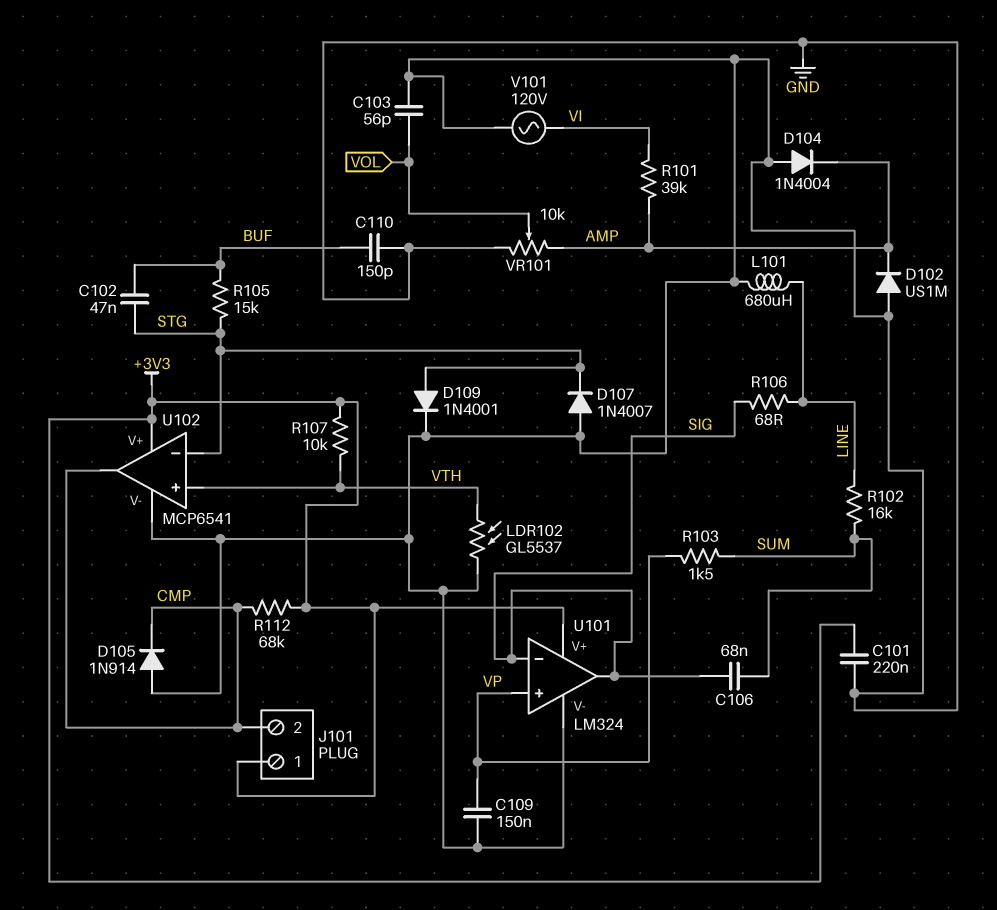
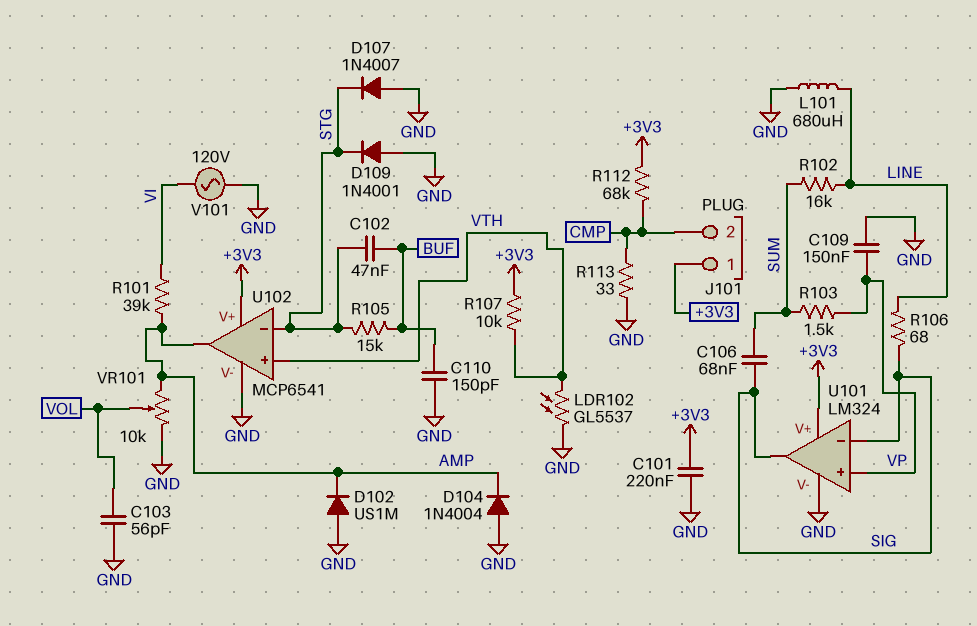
D105: diode 1N914 (A GND, K CMP) -> none
D109: diode 1N4001 (A STG, K GND) -> diode 1N4001 (A GND, K STG)
R113: none -> 33 (CMP, GND)
U102 pin out: CMP -> AMP

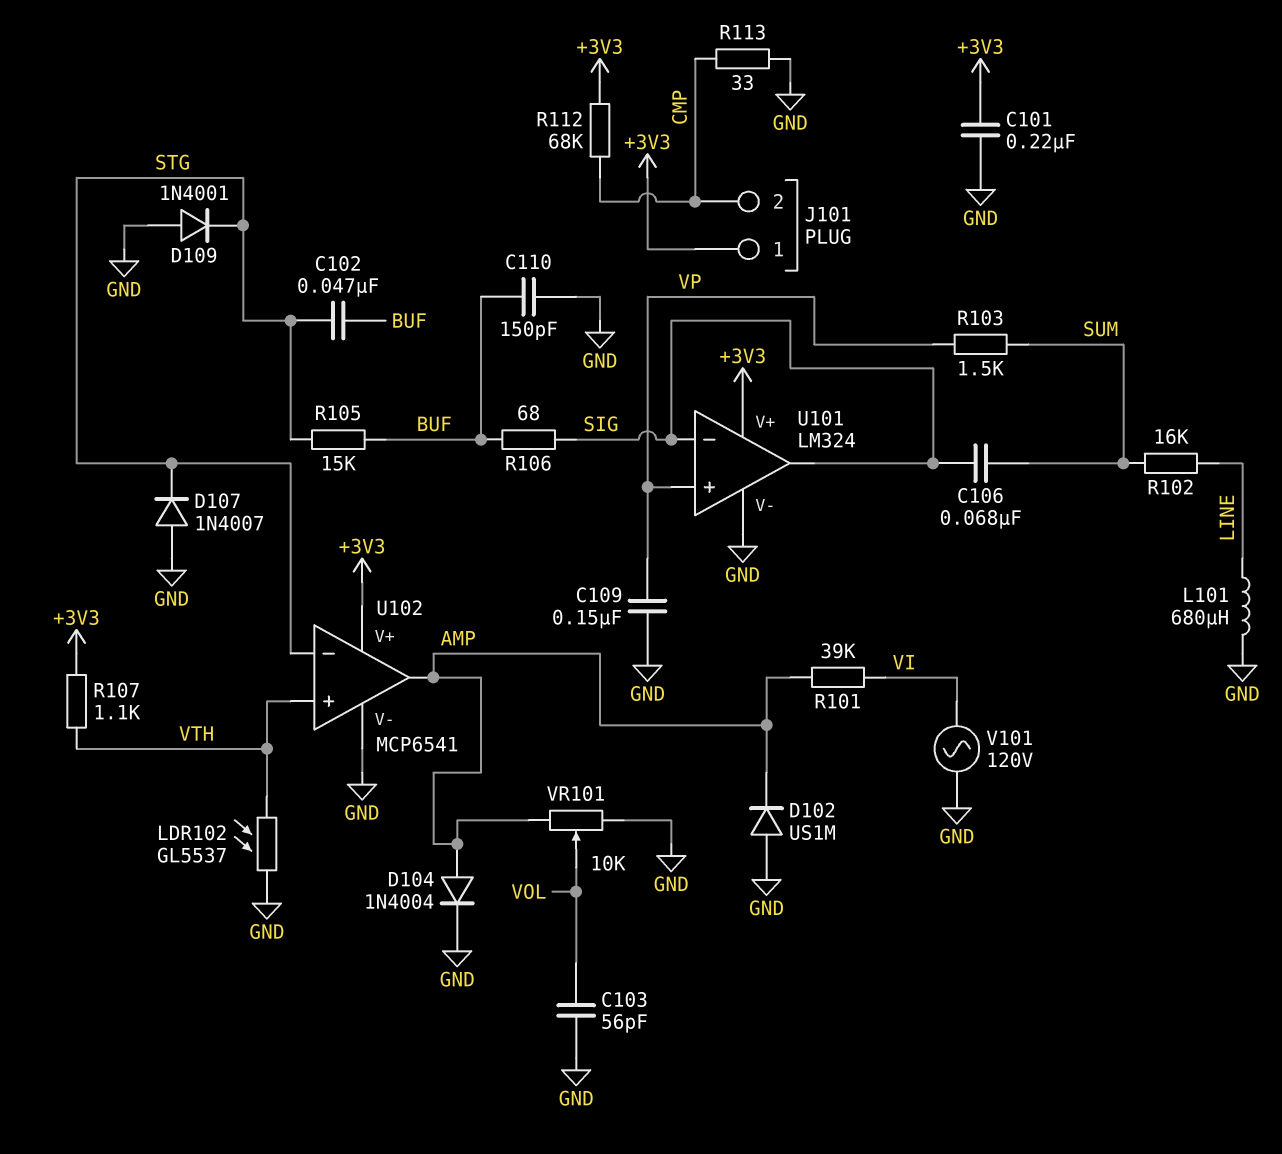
D104: diode 1N4004 (A GND, K AMP) -> diode 1N4004 (A AMP, K GND)
R106: 68 (LINE, SIG) -> 68 (BUF, SIG)
R107: 10k (+3V3, VTH) -> 1.1k (+3V3, VTH)

